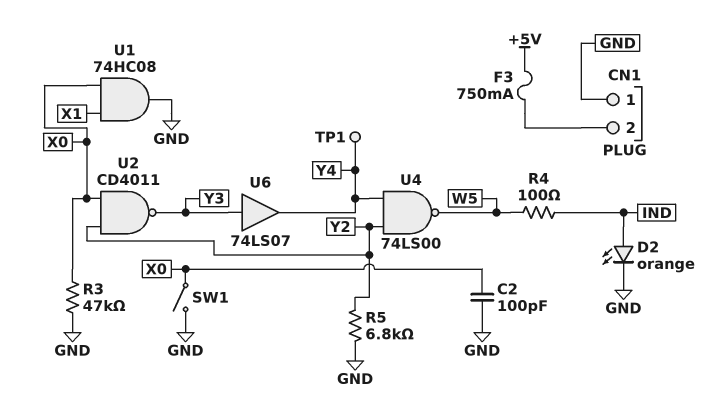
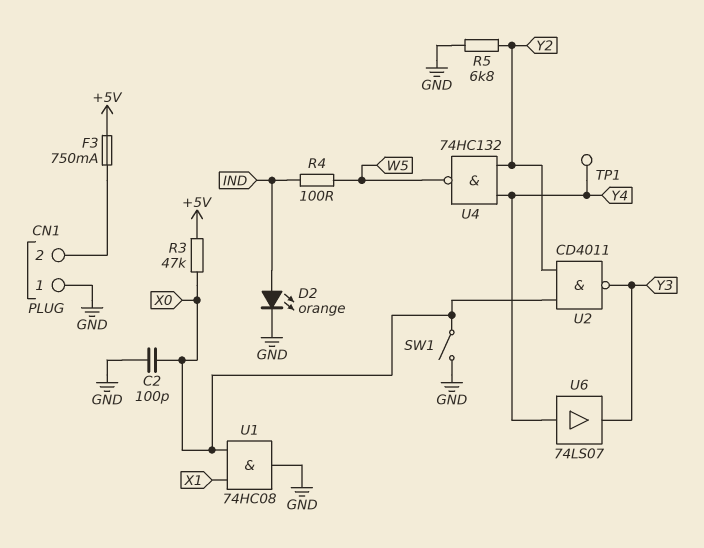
R3: 47k (GND, X0) -> 47k (+5V, X0)
U4: NAND 74LS00 (in Y2, in Y4, out W5) -> NAND 74HC132 (in Y2, in Y4, out W5)
U6: buffer 74LS07 (in Y3, out Y4) -> buffer 74LS07 (in Y4, out Y3)

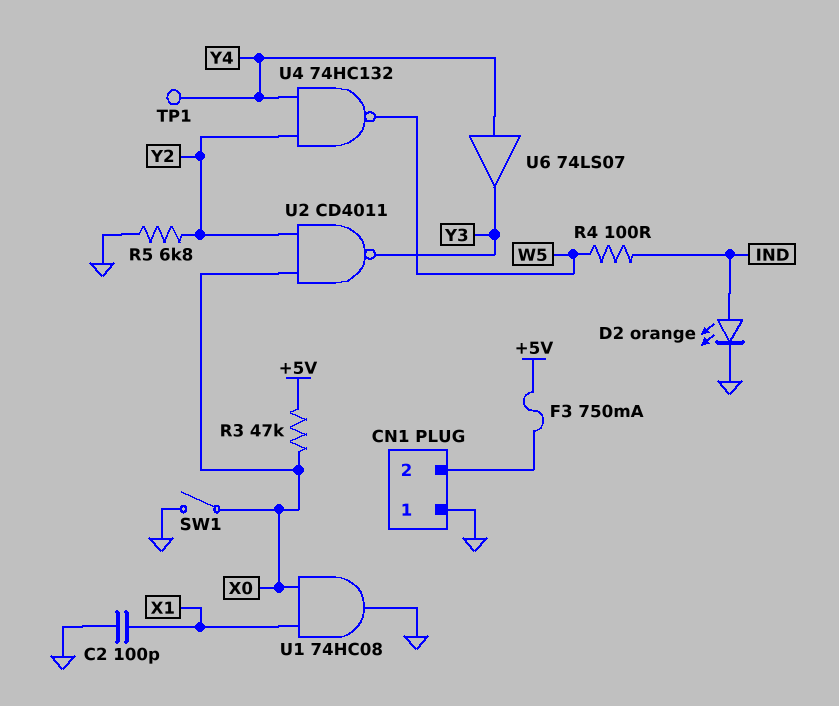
C2: 100pF (GND, X0) -> 100pF (GND, X1)

